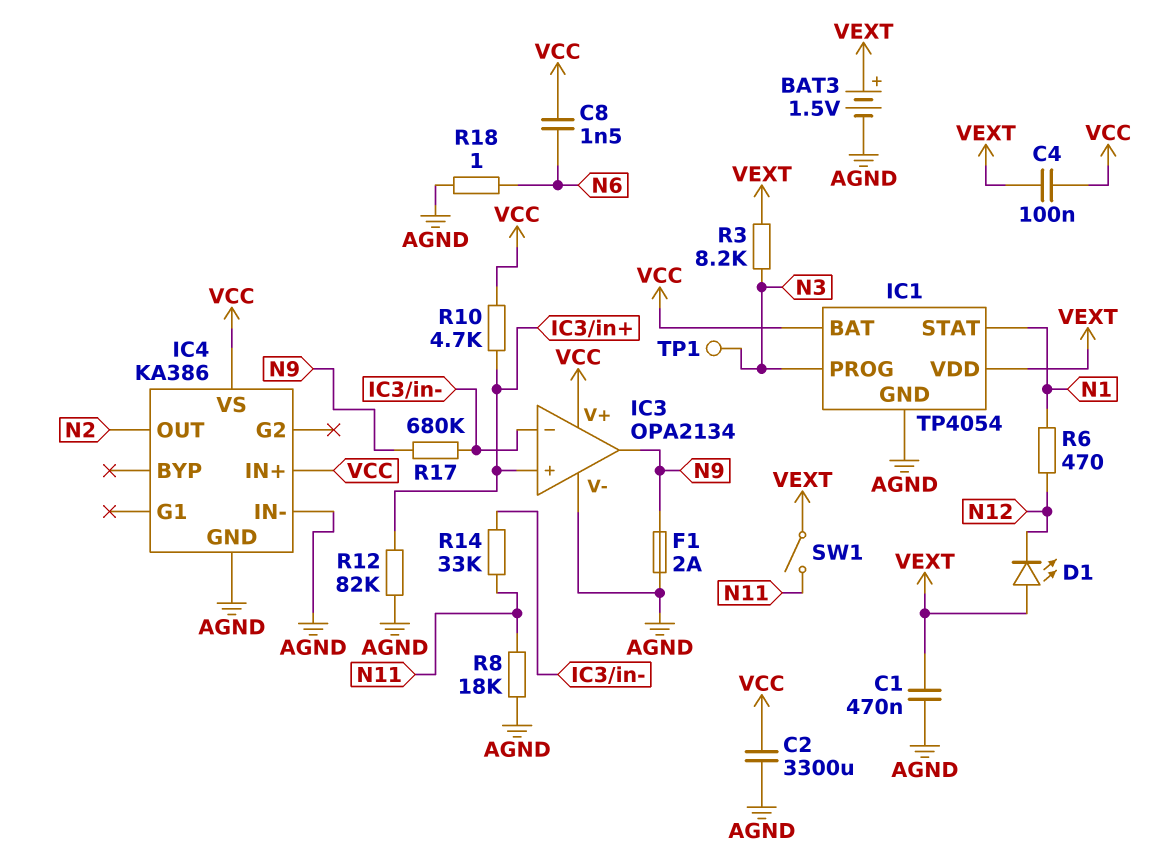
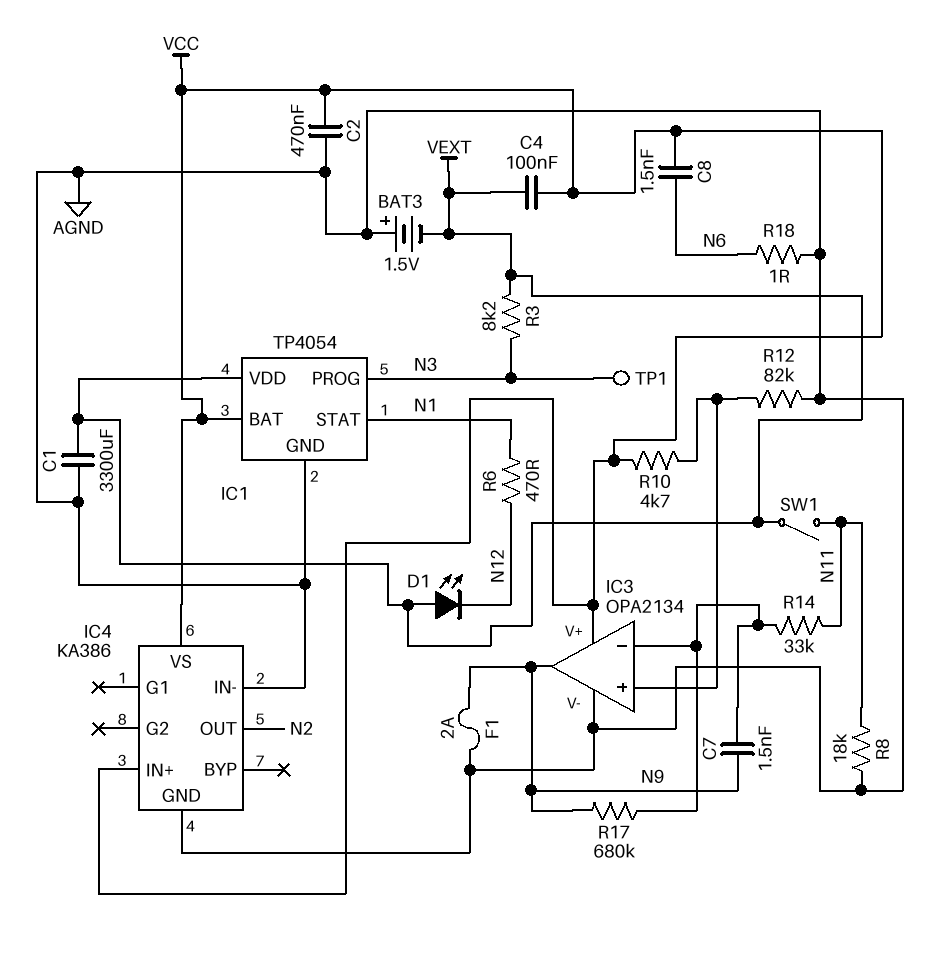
BAT3: 1.5V (plus VEXT, minus AGND) -> 1.5V (plus AGND, minus VEXT)
C1: 470nF (AGND, VEXT) -> 3300uF (AGND, VEXT)
C2: 3300uF (AGND, VCC) -> 470nF (AGND, VCC)
C7: none -> 1.5nF (IC3/in-, N9)

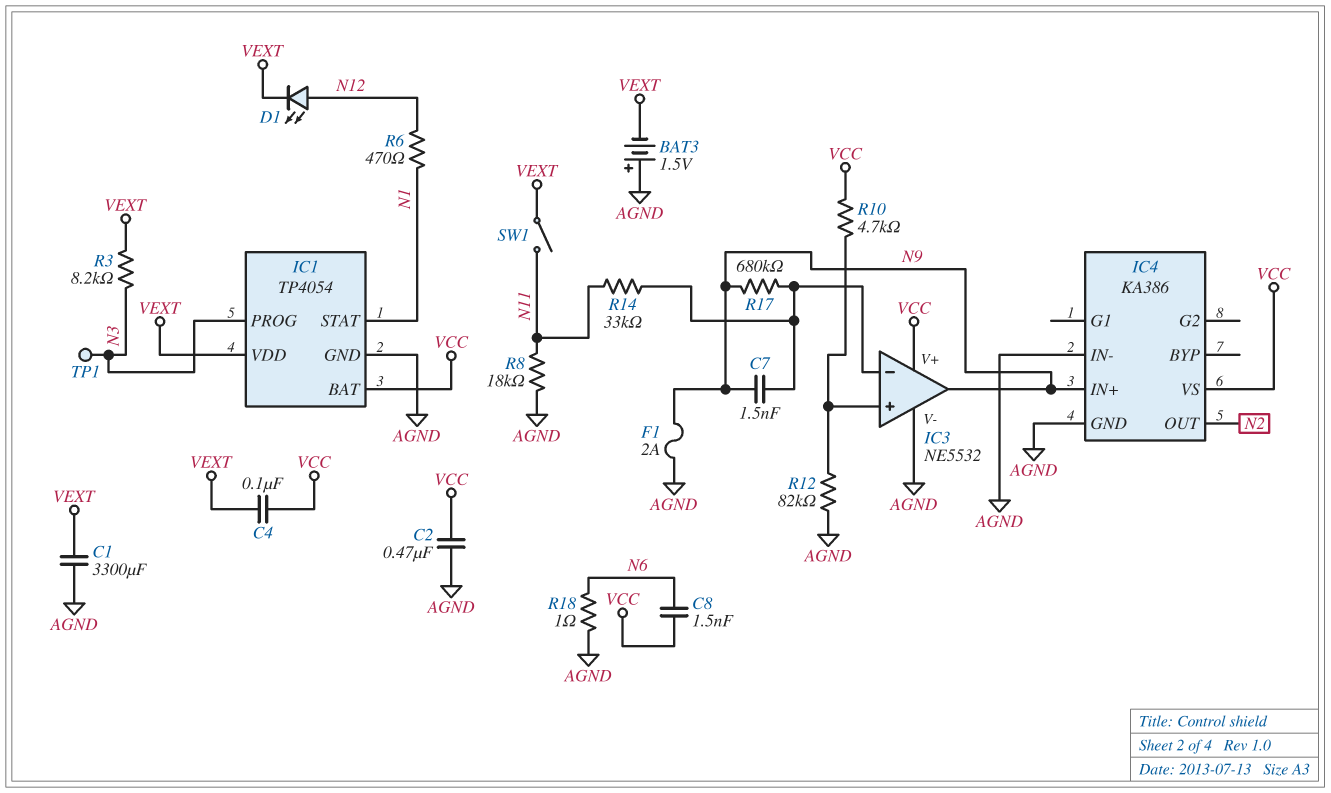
D1: LED (A VEXT, K N12) -> LED (A N12, K VEXT)
IC3: OPA2134 -> NE5532
IC4 pin IN+: VCC -> N9

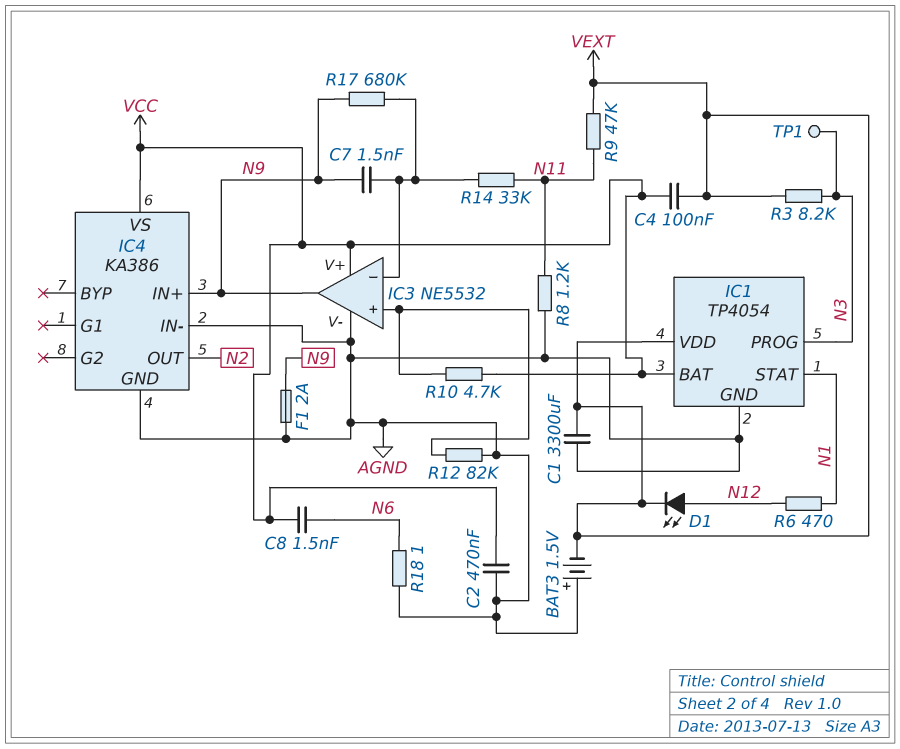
R8: 18k (AGND, N11) -> 1.2k (AGND, N11)
R9: none -> 47k (N11, VEXT)
SW1: switch (N11, VEXT) -> none

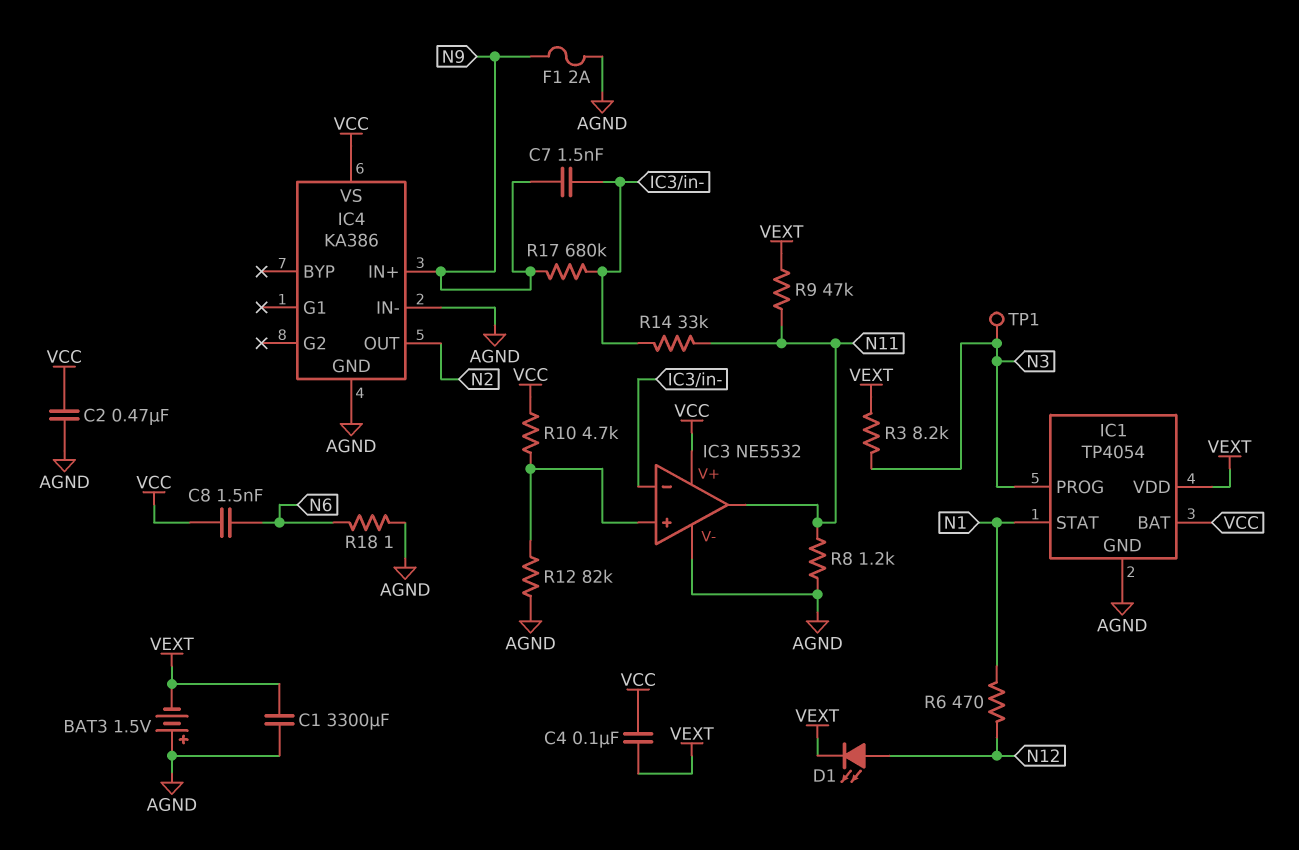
IC3 pin out: N9 -> N11

